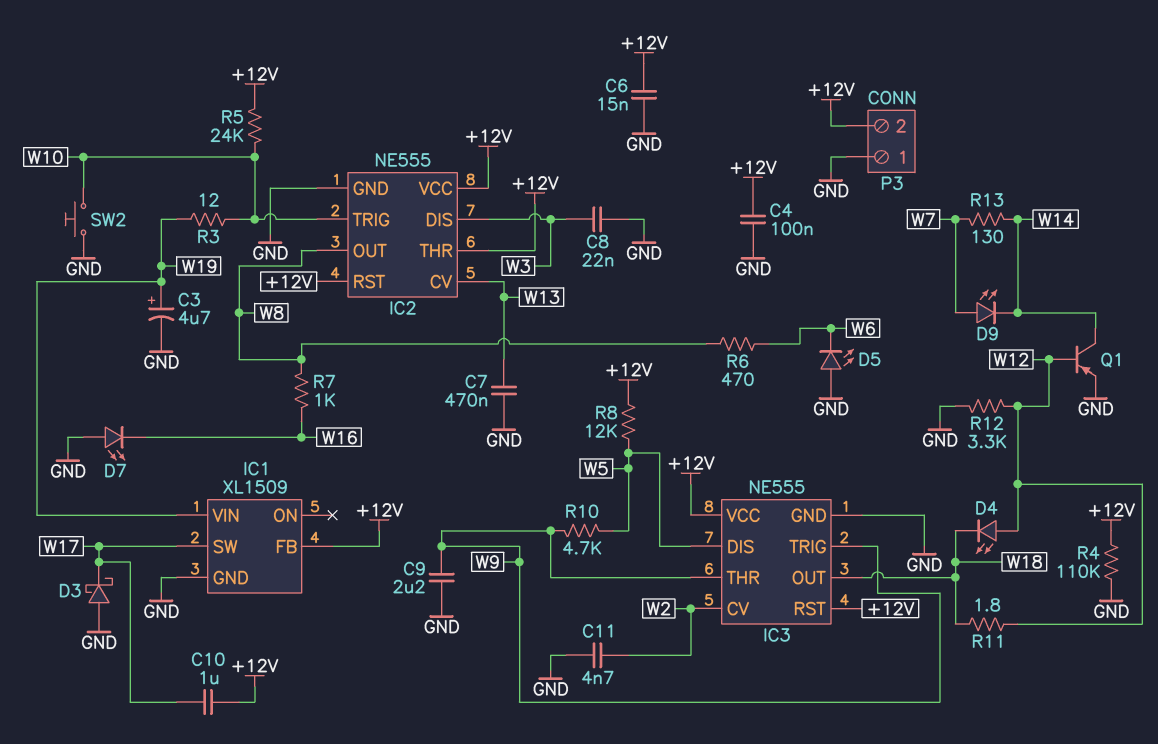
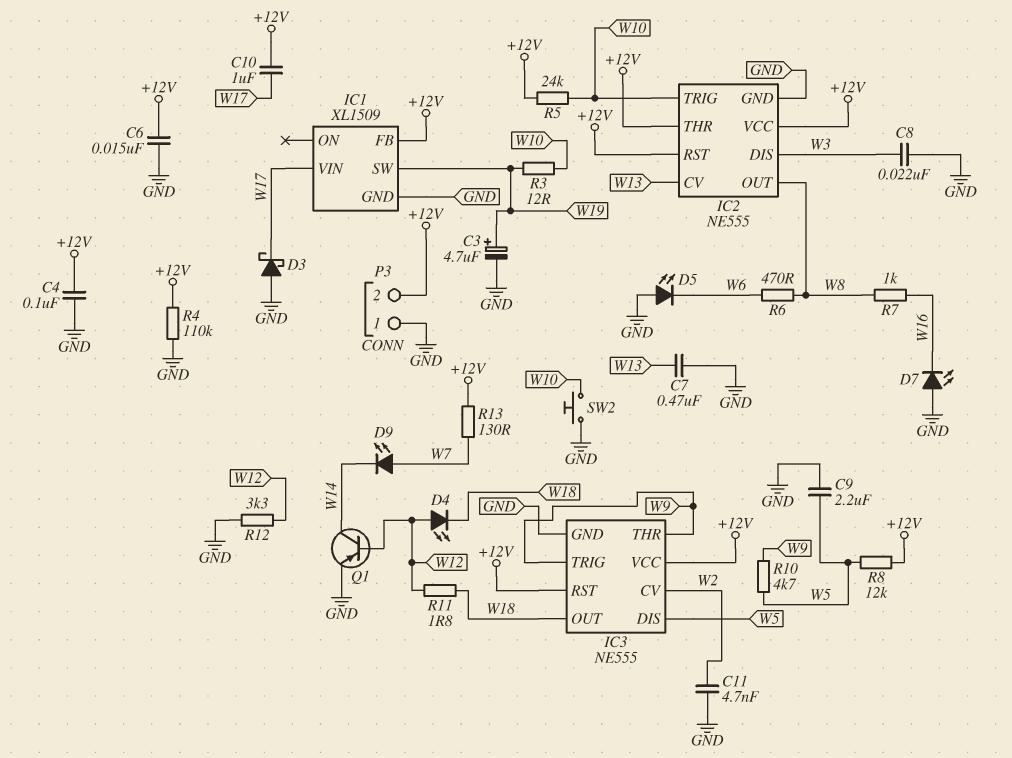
C9: 2.2uF (GND, W9) -> 2.2uF (GND, W5)
IC1 pin SW: W17 -> W19
IC1 pin VIN: W19 -> W17
R13: 130 (W7, W14) -> 130 (+12V, W7)

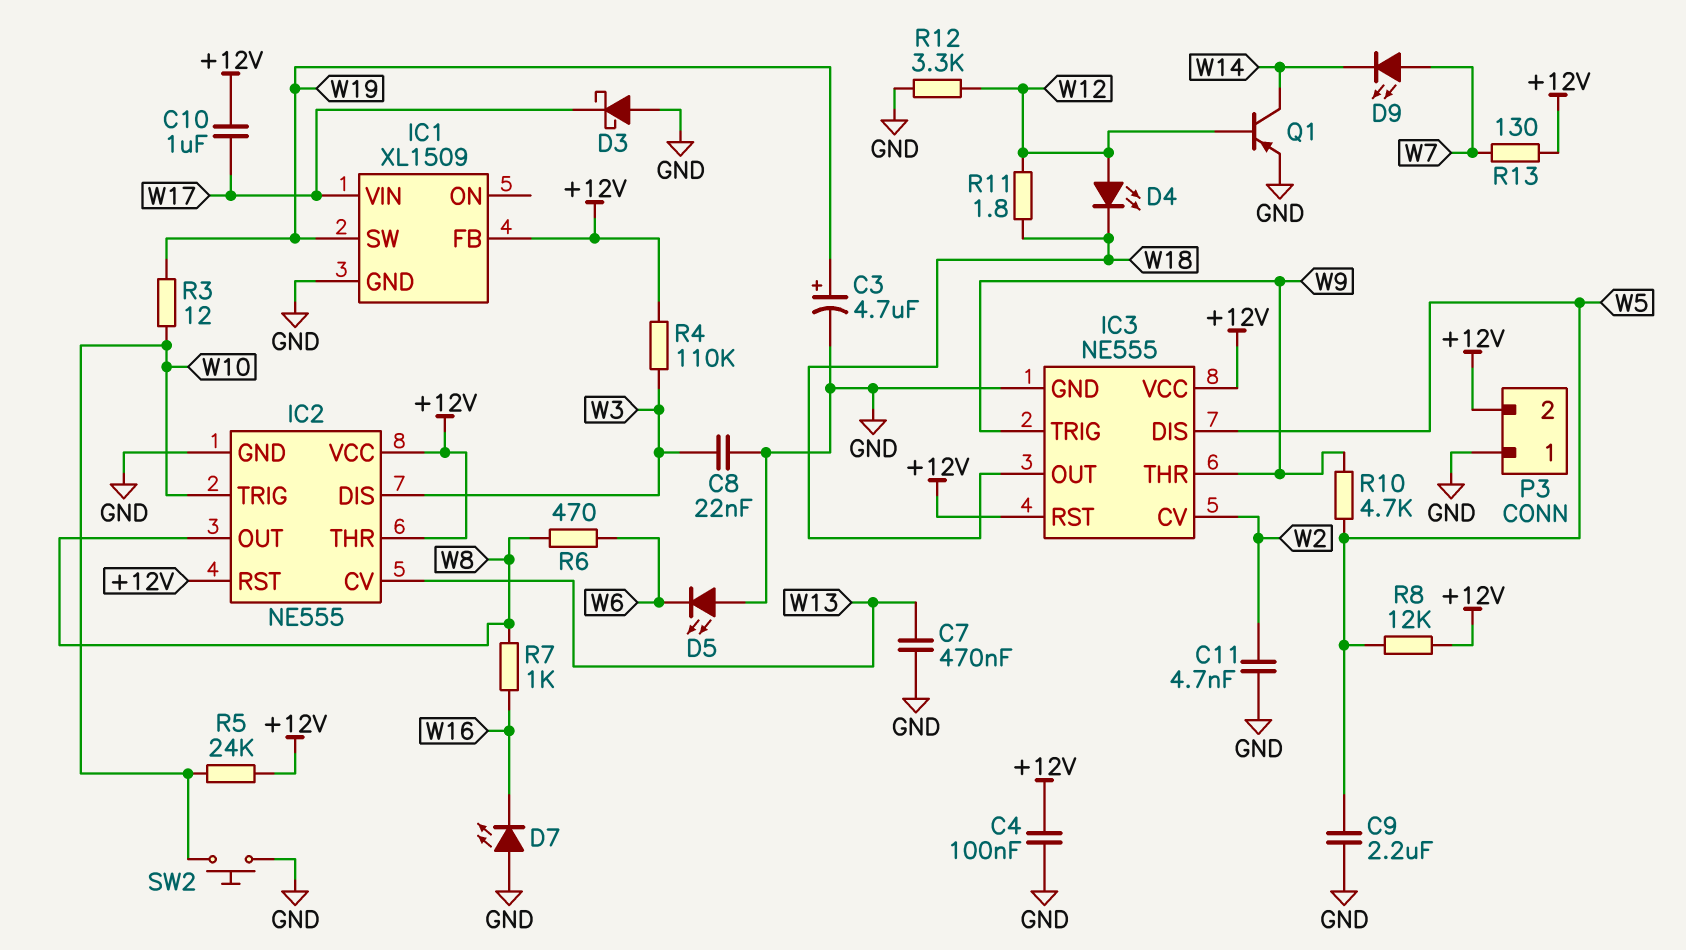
C6: 15nF (+12V, GND) -> none
R4: 110k (+12V, GND) -> 110k (+12V, W3)

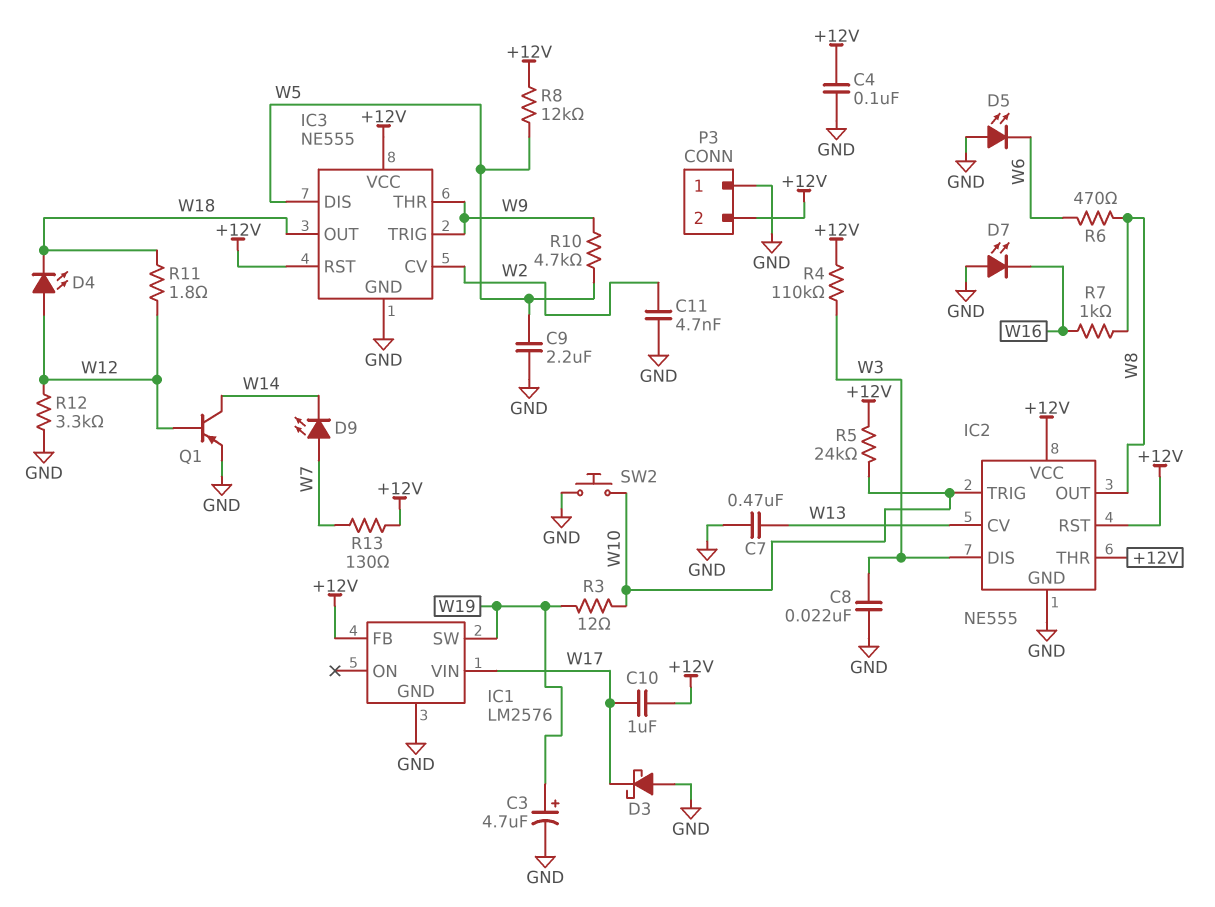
IC1: XL1509 -> LM2576

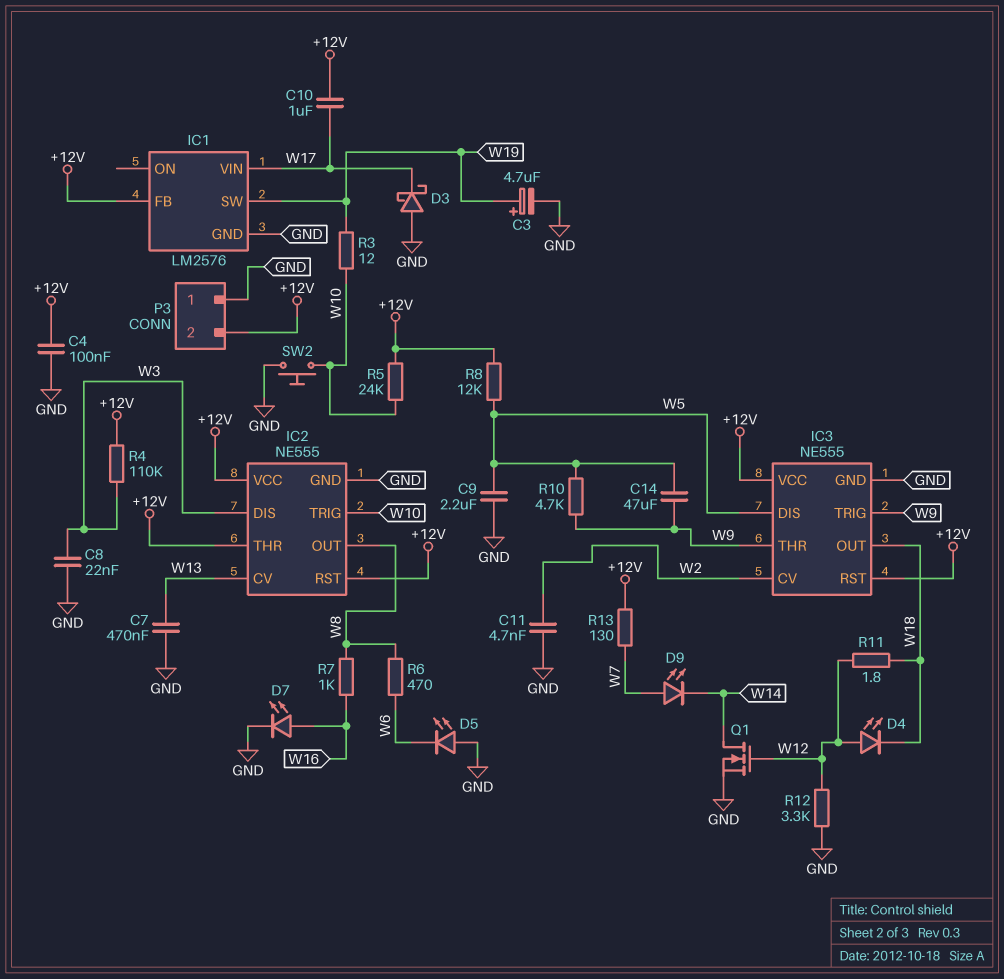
C14: none -> 47uF (W5, W9)
D7: LED (A GND, K W16) -> LED (A W16, K GND)
Q1: PNP (B W12, C W14, E GND) -> NMOS (G W12, D W14, S GND)

